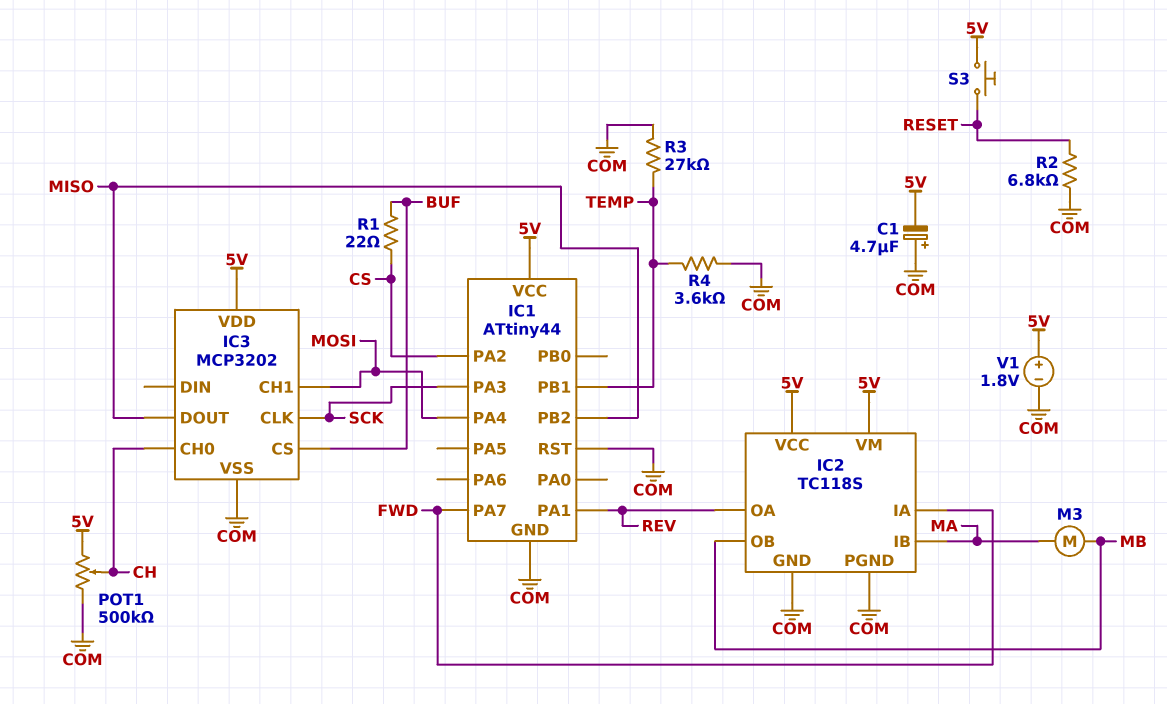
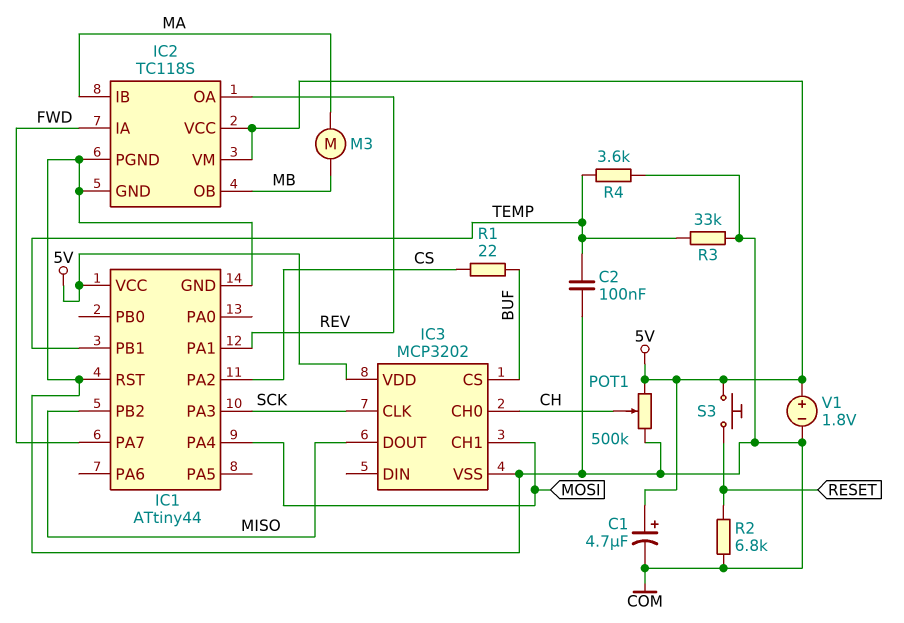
C1: 4.7uF (plus COM, minus 5V) -> 4.7uF (plus 5V, minus COM)
C2: none -> 100nF (COM, TEMP)
R3: 27k (COM, TEMP) -> 33k (COM, TEMP)

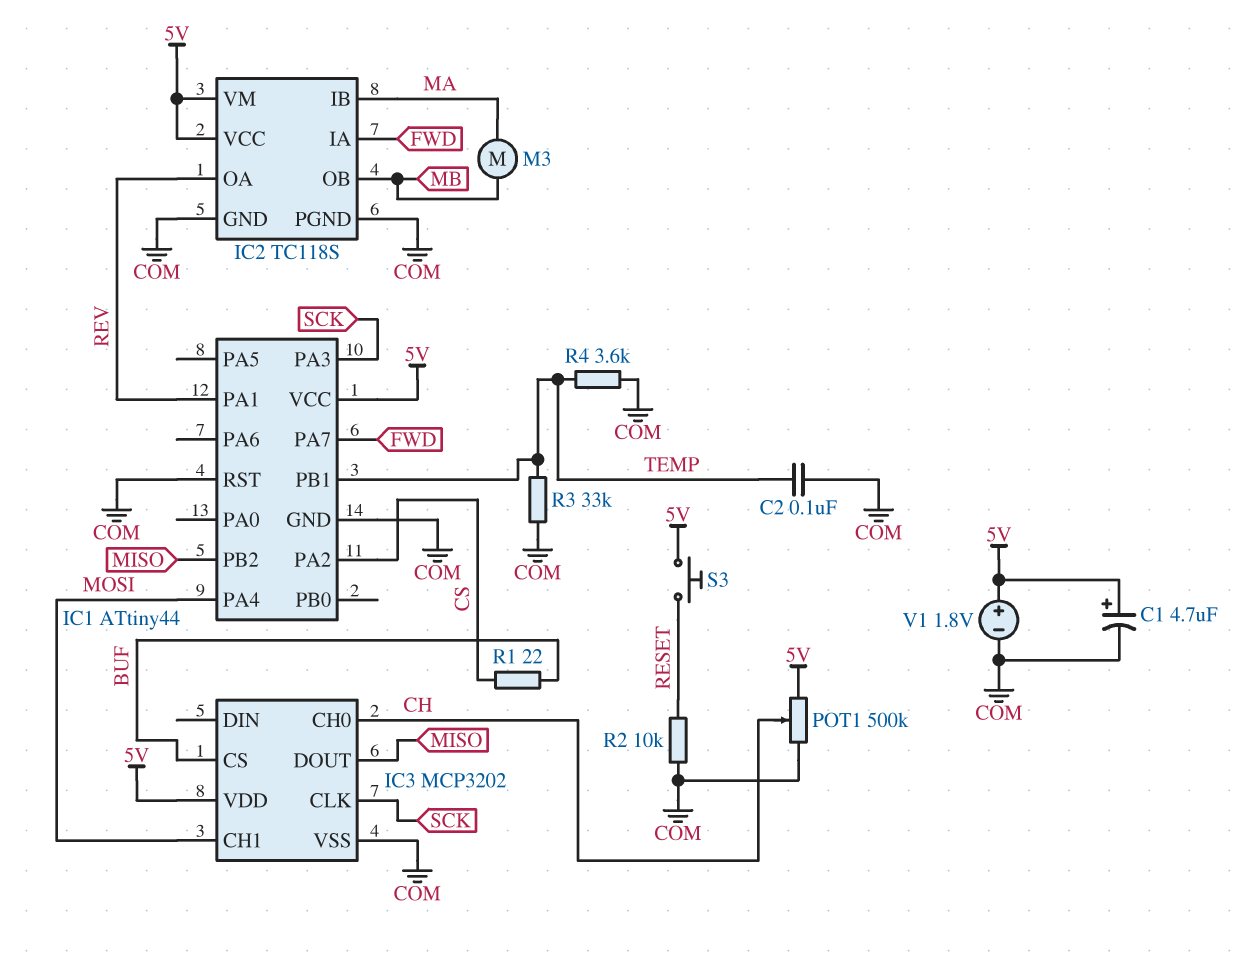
R2: 6.8k (COM, RESET) -> 10k (COM, RESET)

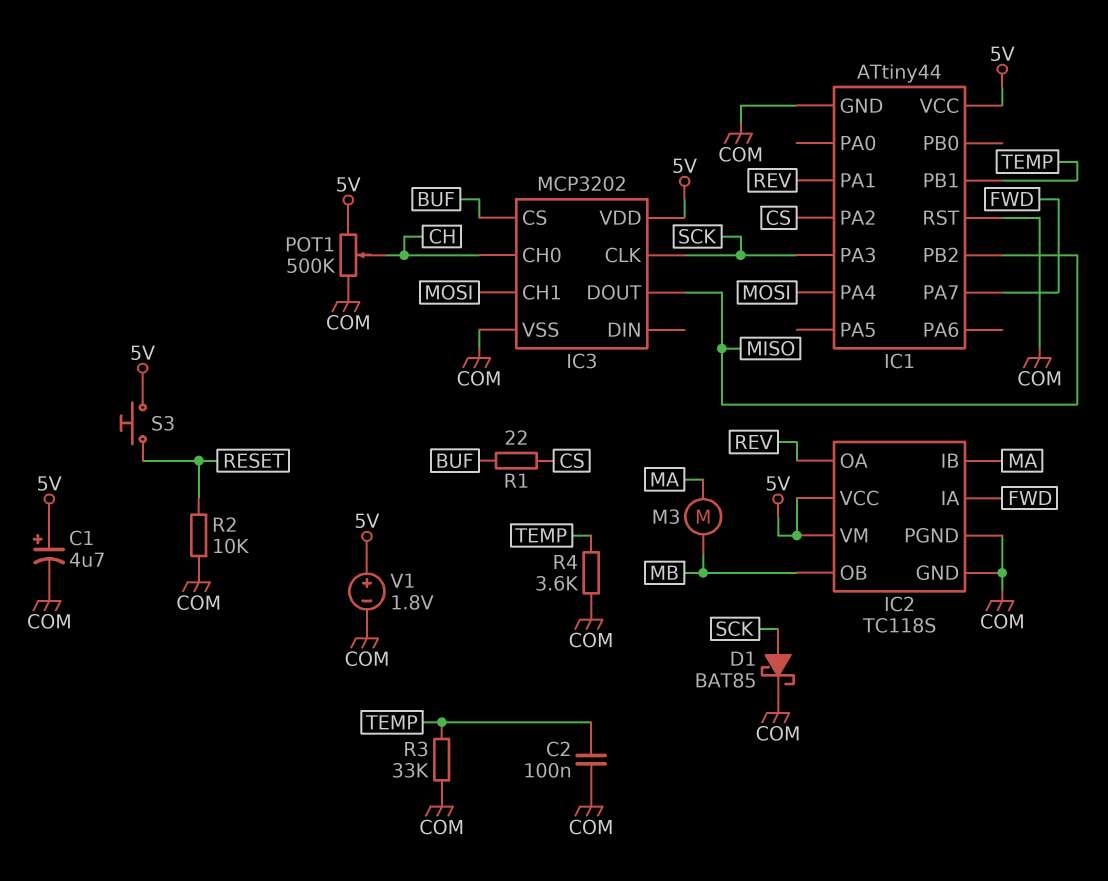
D1: none -> schottky BAT85 (A SCK, K COM)

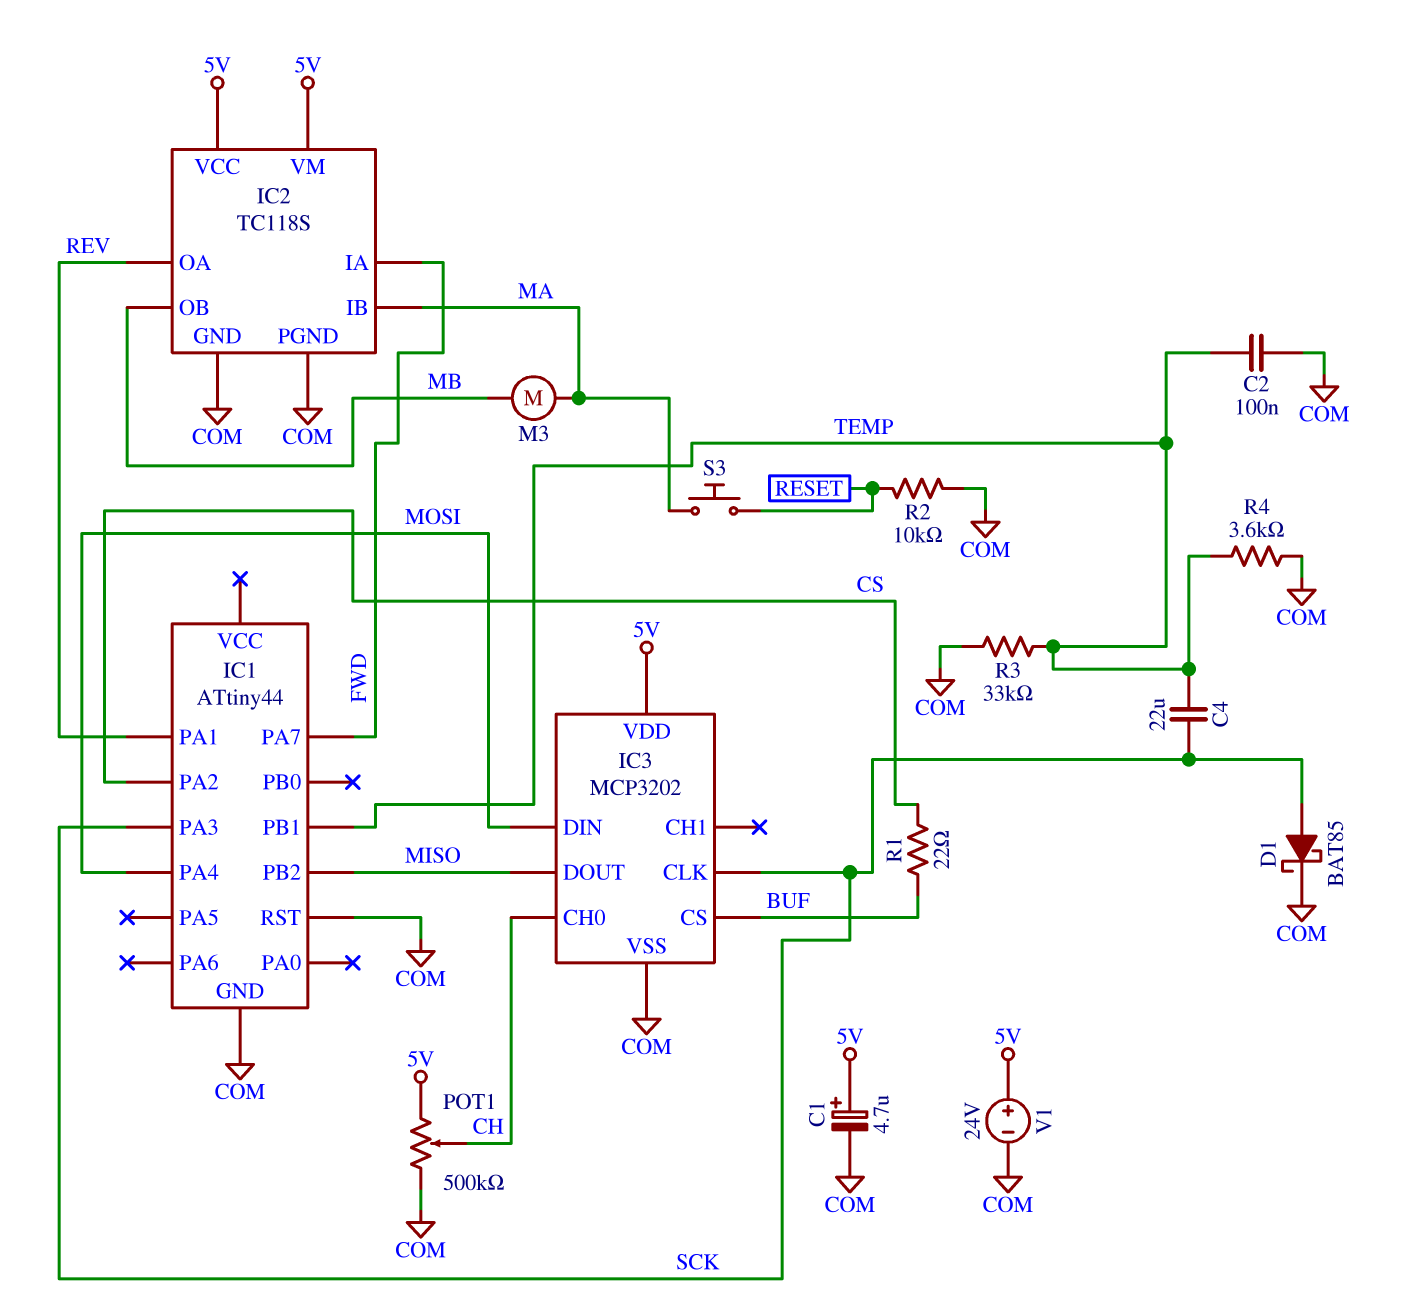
C4: none -> 22uF (SCK, TEMP)
IC1 pin VCC: 5V -> none
IC3 pin CH1: MOSI -> none
IC3 pin DIN: none -> MOSI
S3: button (5V, RESET) -> button (MA, RESET)
V1: 1.8V (plus 5V, minus COM) -> 24V (plus 5V, minus COM)

